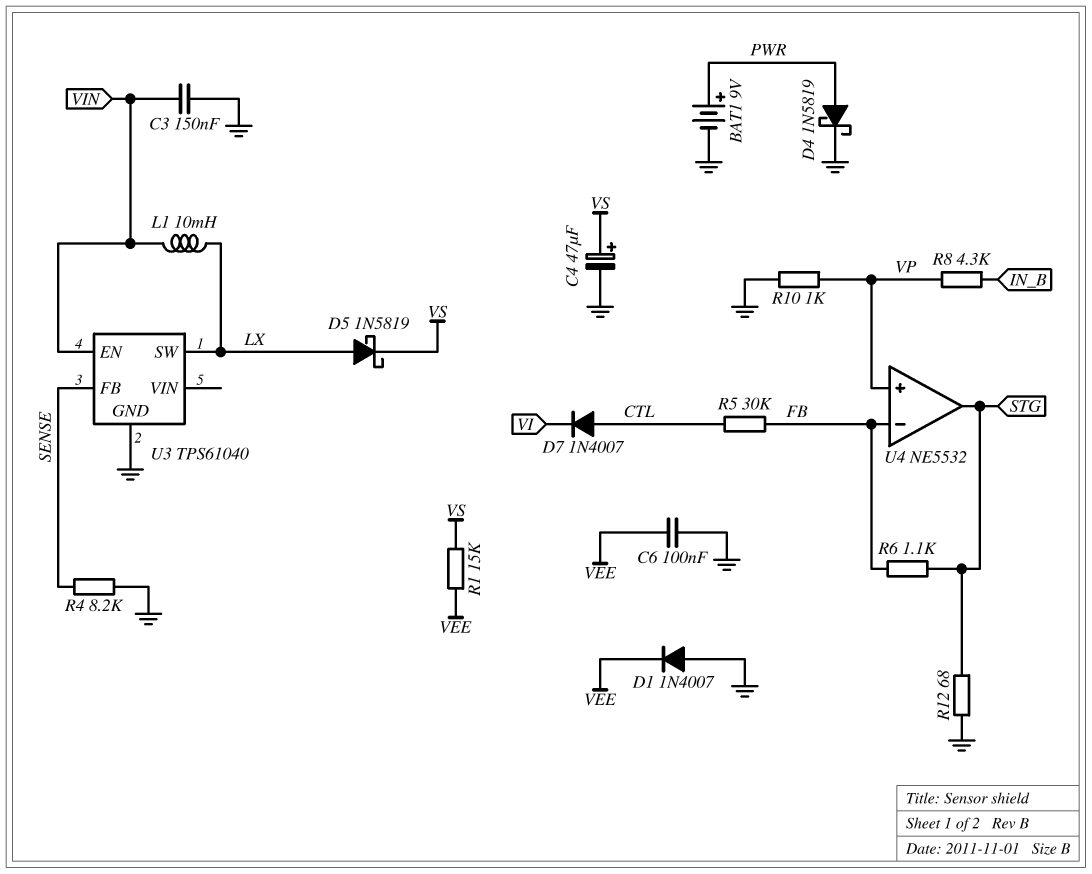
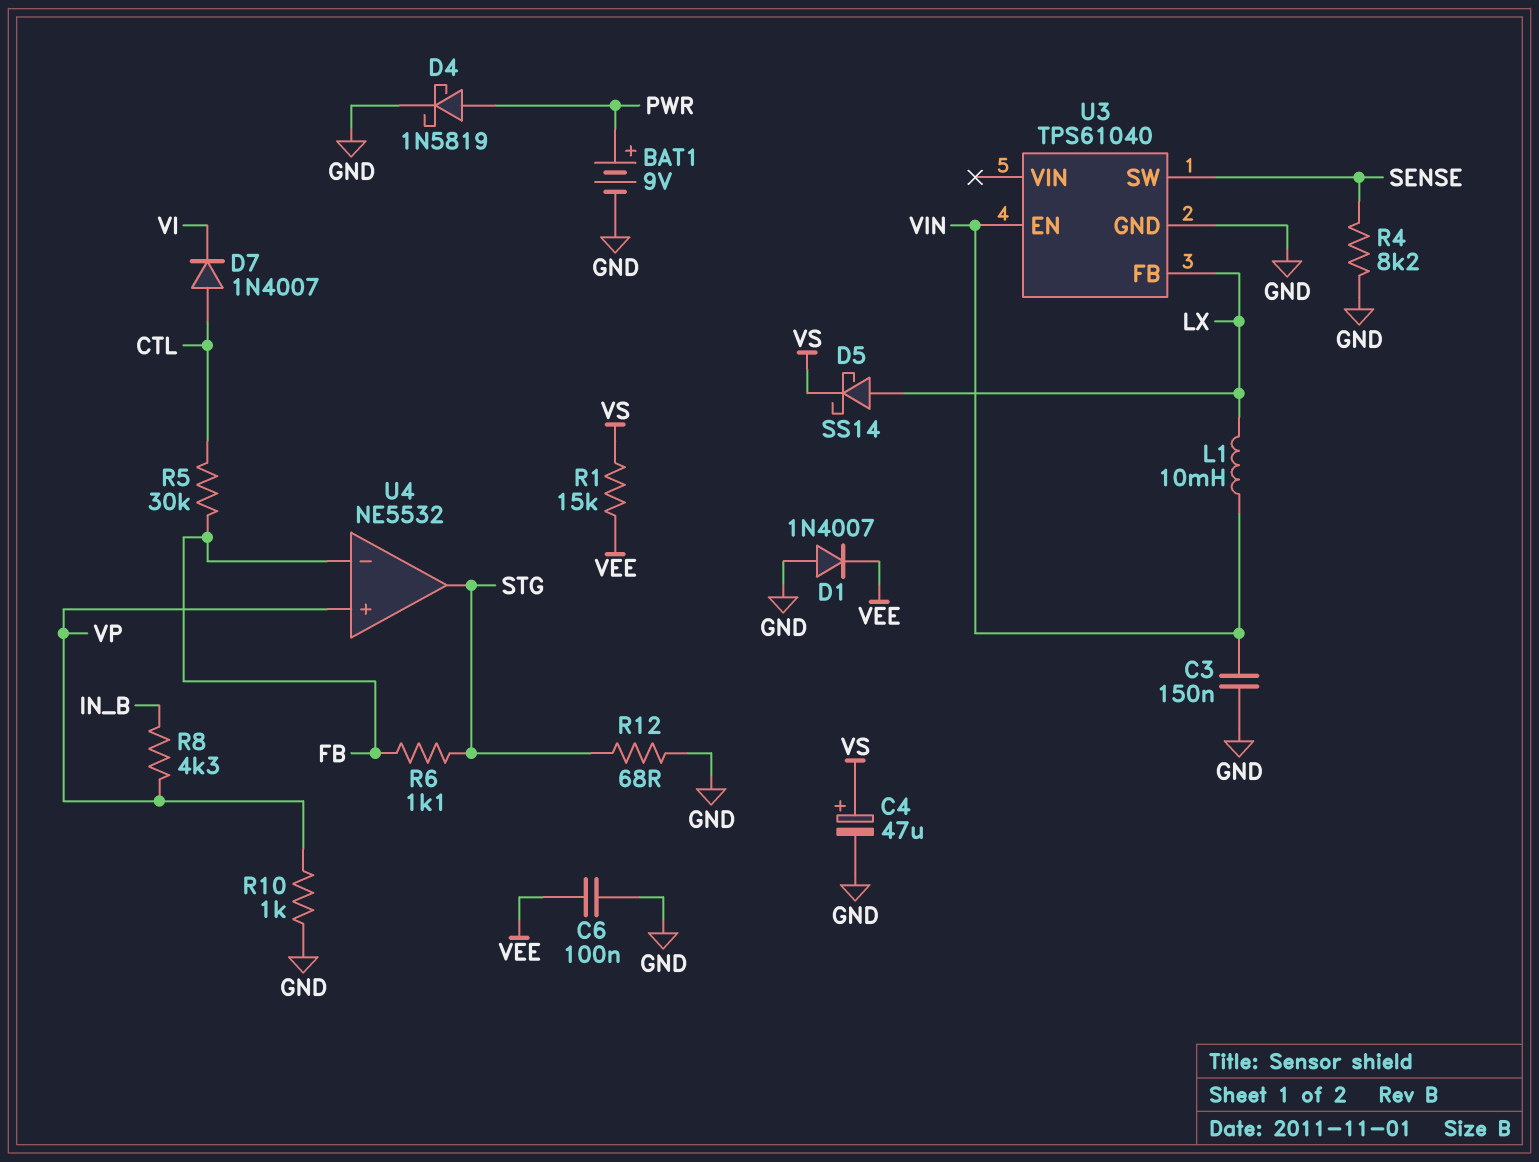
D5: schottky 1N5819 (A LX, K VS) -> schottky SS14 (A LX, K VS)
U3 pin FB: SENSE -> LX
U3 pin SW: LX -> SENSE

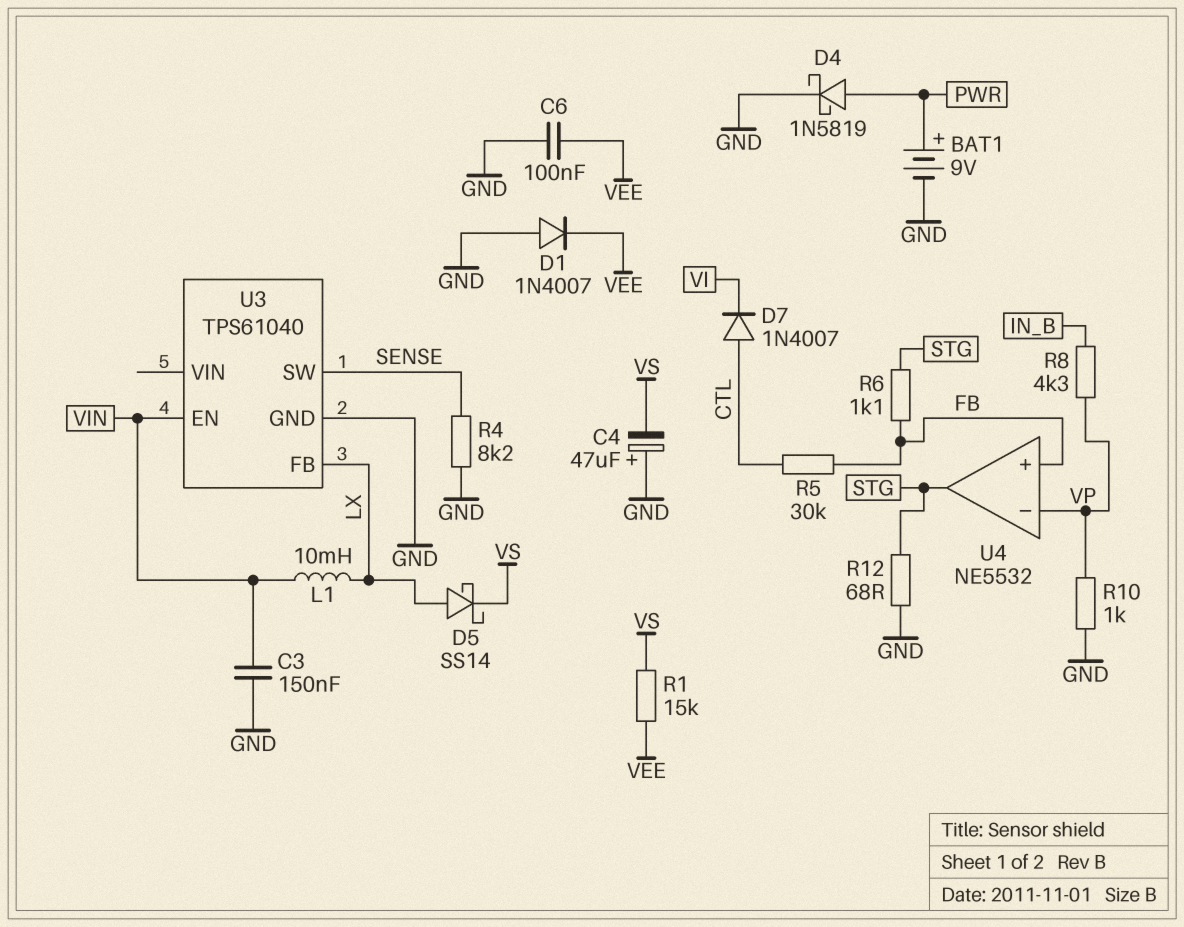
C4: 47uF (plus VS, minus GND) -> 47uF (plus GND, minus VS)
U4 pin in+: VP -> FB
U4 pin in-: FB -> VP

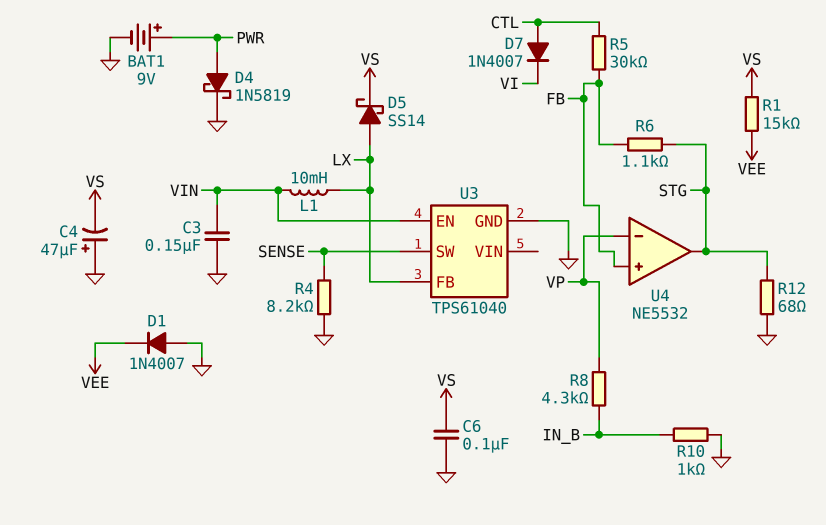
C6: 100nF (GND, VEE) -> 100nF (GND, VS)
R10: 1k (GND, VP) -> 1k (GND, IN_B)

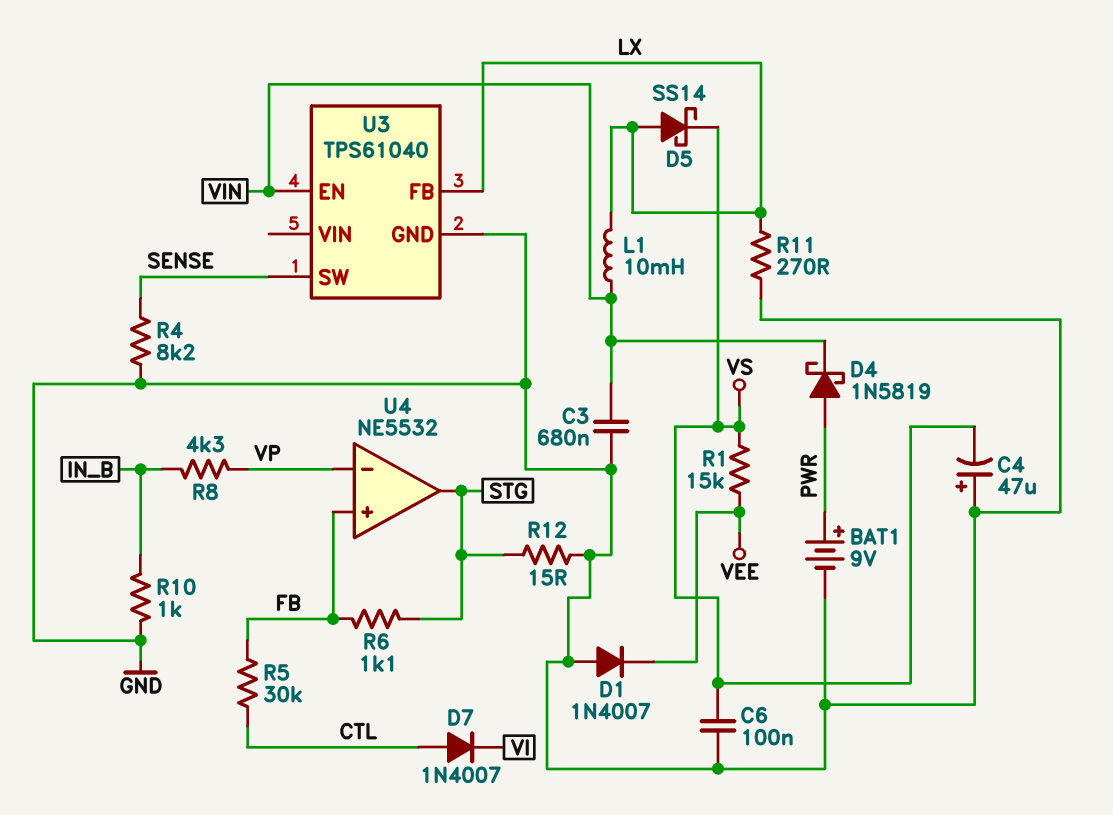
C3: 150nF (GND, VIN) -> 680nF (GND, VIN)
D4: schottky 1N5819 (A PWR, K GND) -> schottky 1N5819 (A PWR, K VIN)
R11: none -> 270 (GND, LX)
R12: 68 (GND, STG) -> 15 (GND, STG)

